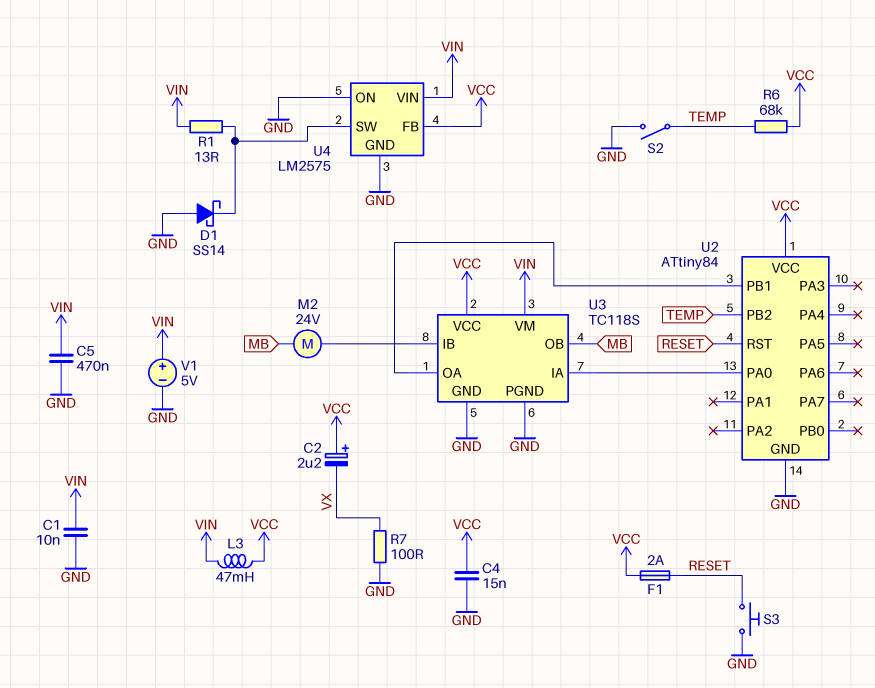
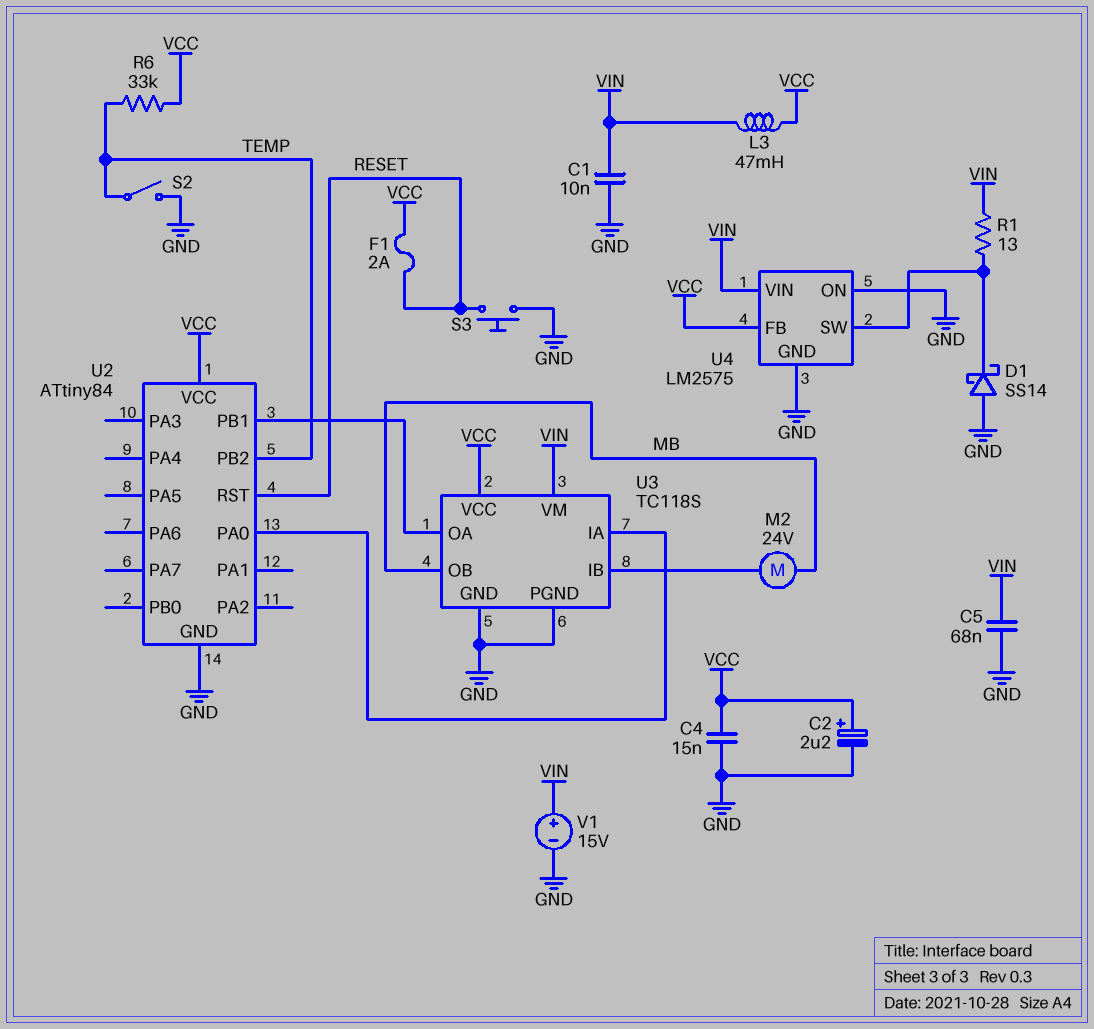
C2: 2.2uF (plus VCC, minus VX) -> 2.2uF (plus VCC, minus GND)
C5: 470nF (GND, VIN) -> 68nF (GND, VIN)
R6: 68k (TEMP, VCC) -> 33k (TEMP, VCC)
R7: 100 (GND, VX) -> none
V1: 5V (plus VIN, minus GND) -> 15V (plus VIN, minus GND)

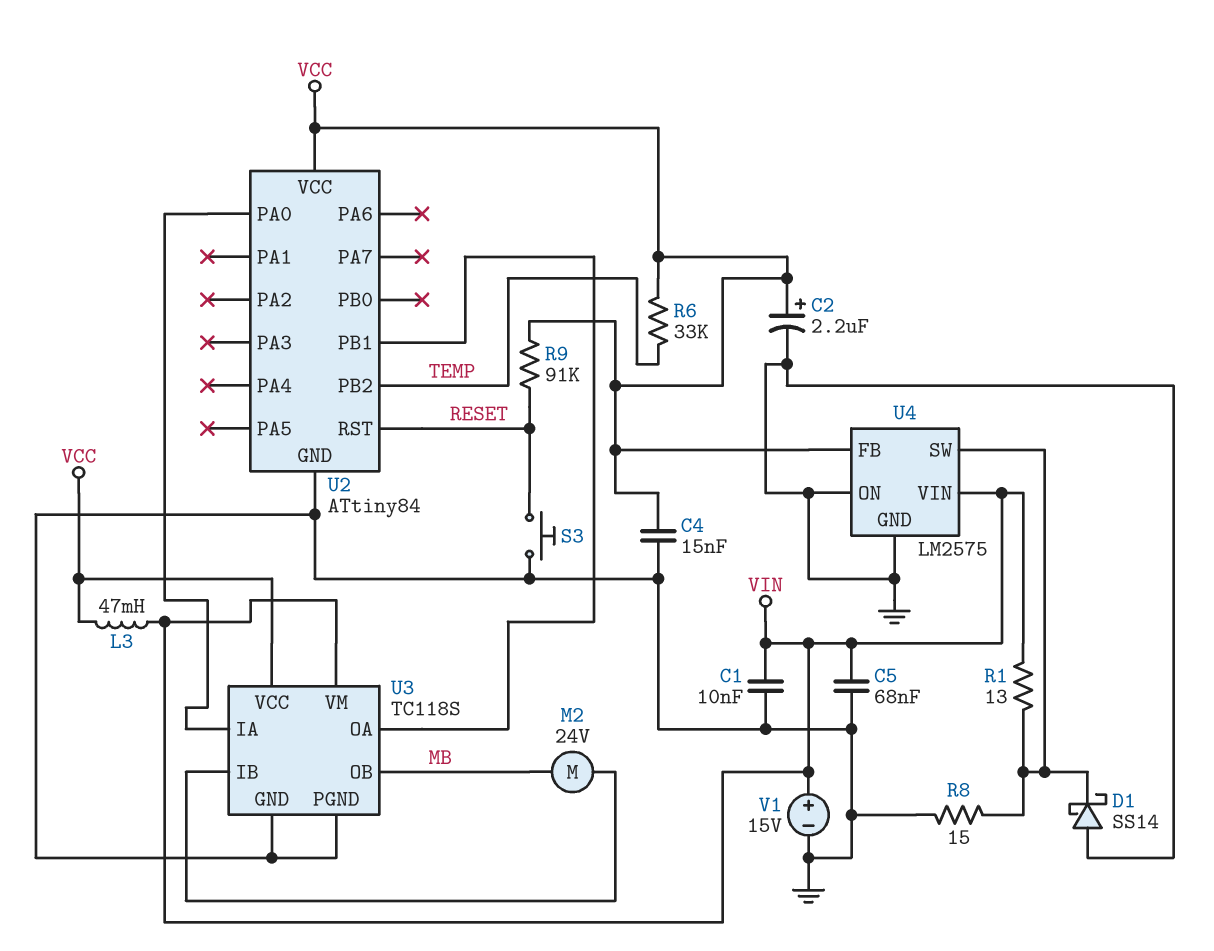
F1: 2A (RESET, VCC) -> none
R8: none -> 15 (GND, U4/SW)
R9: none -> 91k (RESET, VCC)
S2: switch (GND, TEMP) -> none

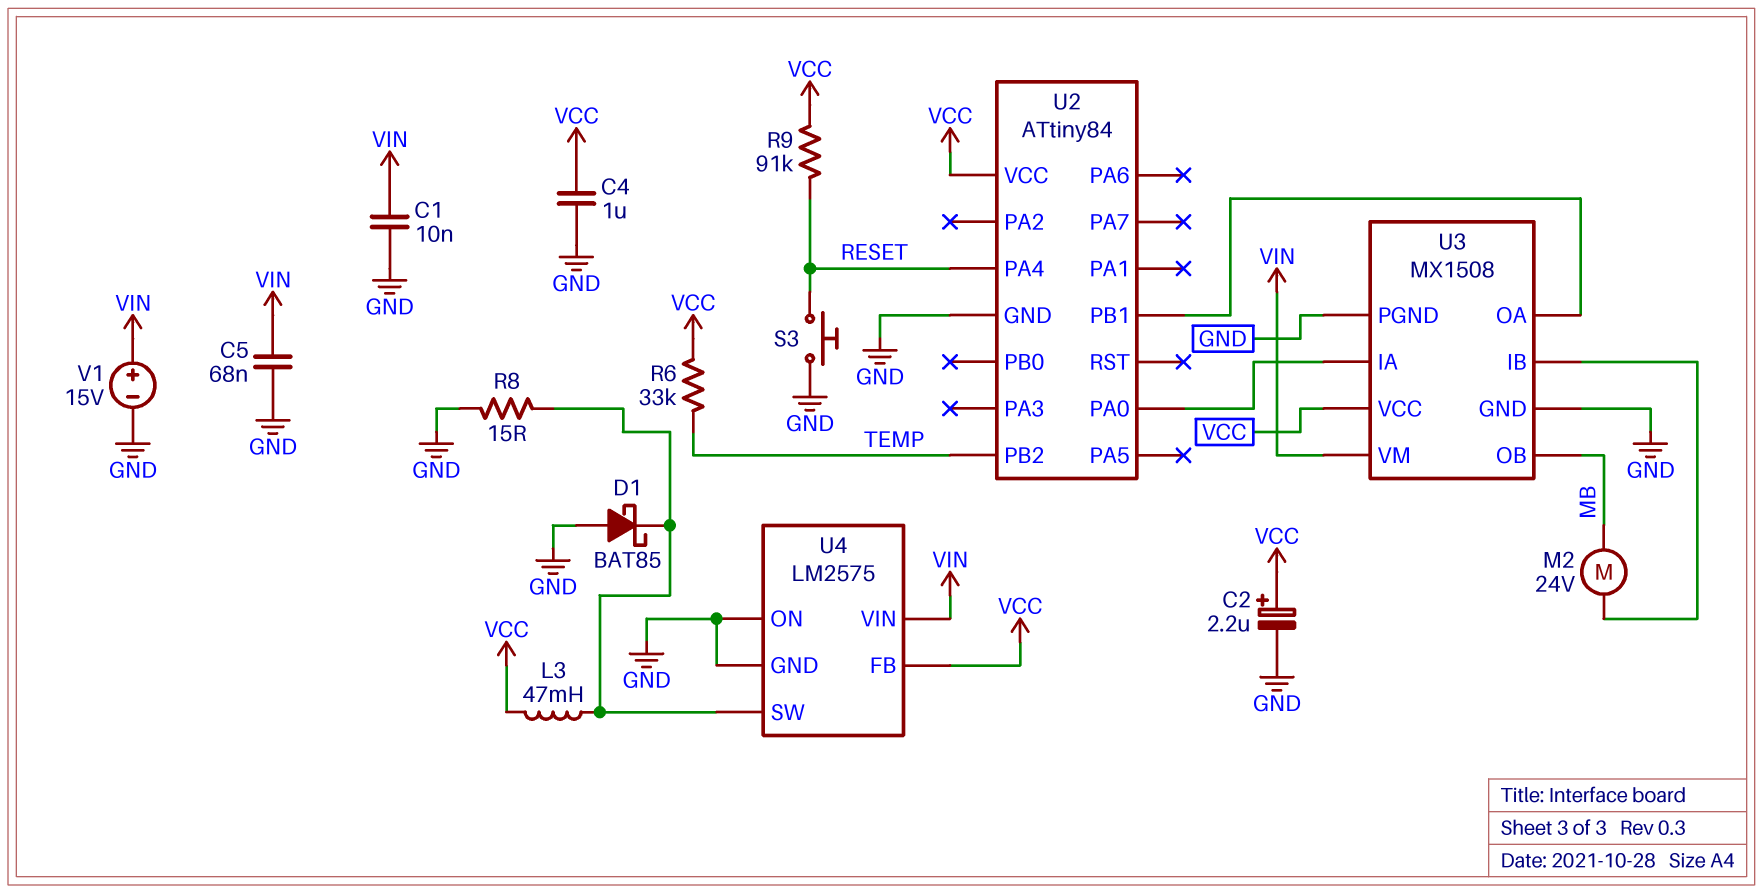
C4: 15nF (GND, VCC) -> 1uF (GND, VCC)
D1: schottky SS14 (A GND, K U4/SW) -> schottky BAT85 (A GND, K U4/SW)
L3: 47mH (VCC, VIN) -> 47mH (U4/SW, VCC)
R1: 13 (U4/SW, VIN) -> none
U2 pin PA4: none -> RESET
U2 pin RST: RESET -> none
U3: TC118S -> MX1508

